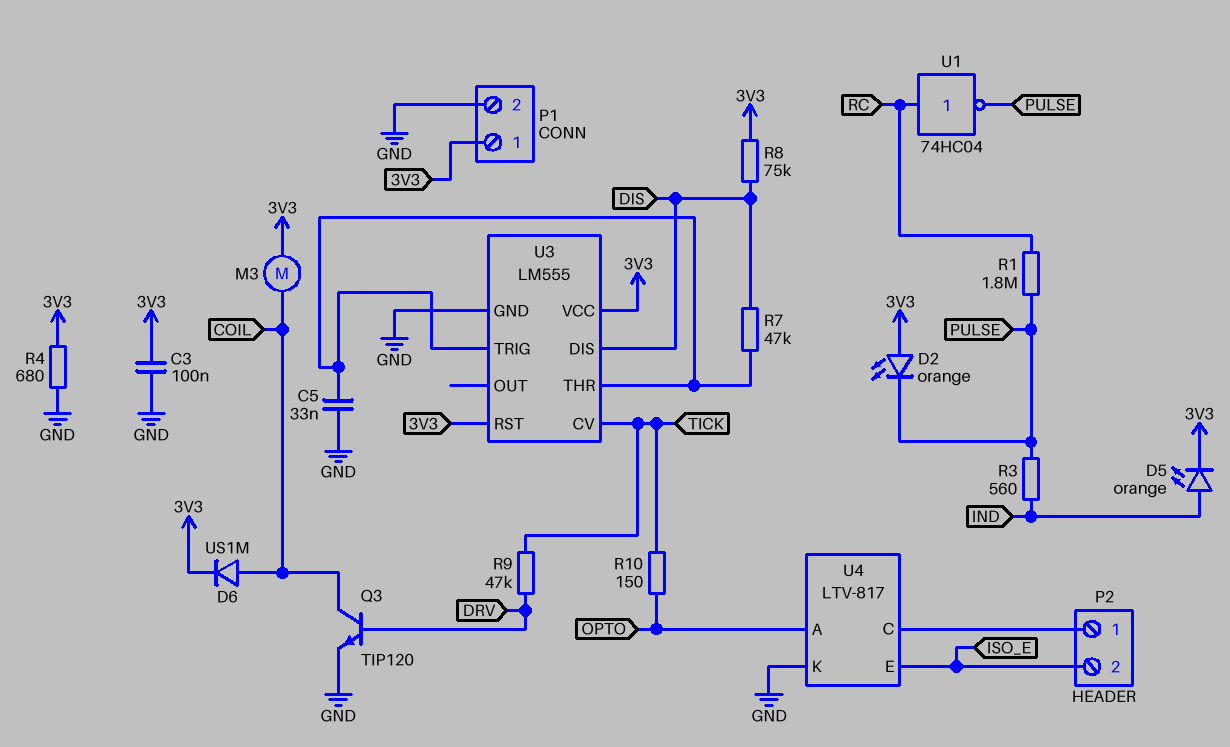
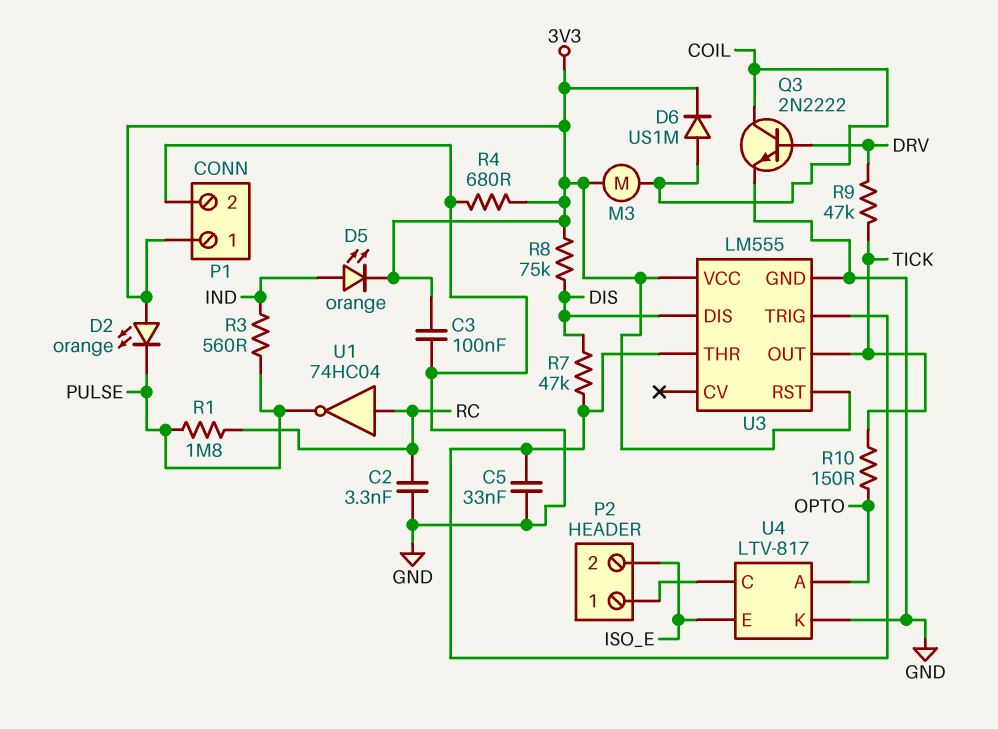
C2: none -> 3.3nF (GND, RC)
Q3: NPN TIP120 (B DRV, C COIL, E GND) -> NPN 2N2222 (B DRV, C COIL, E GND)
U3 pin CV: TICK -> none
U3 pin OUT: none -> TICK

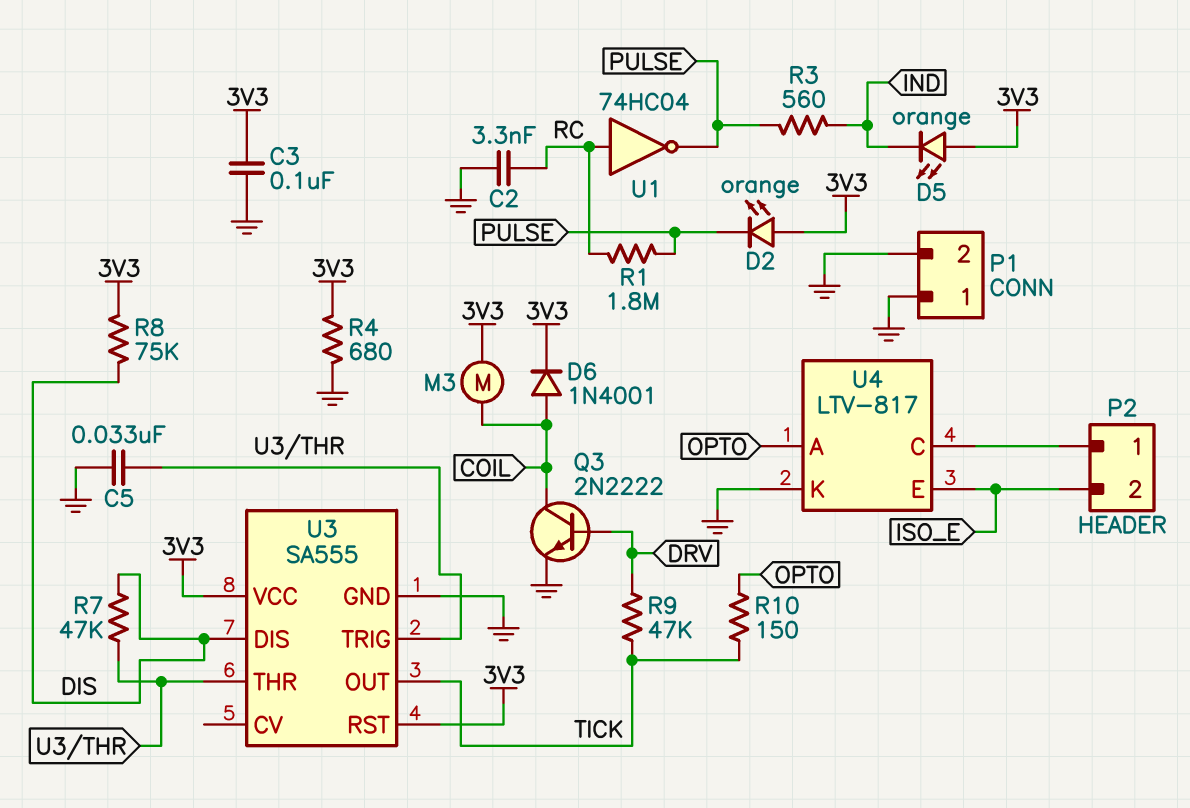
D5: LED orange (A IND, K 3V3) -> LED orange (A 3V3, K IND)
D6: diode US1M (A COIL, K 3V3) -> diode 1N4001 (A COIL, K 3V3)
P1 pin 1: 3V3 -> GND
U3: LM555 -> SA555

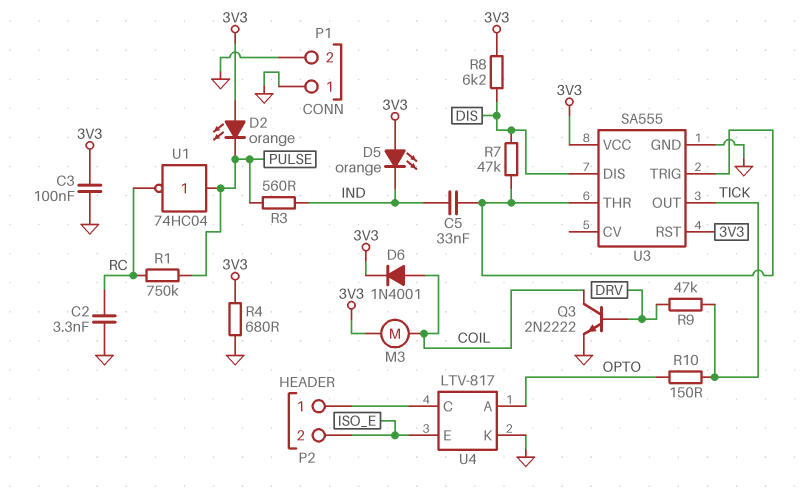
C5: 33nF (GND, U3/THR) -> 33nF (IND, U3/THR)
R1: 1.8M (PULSE, RC) -> 750k (PULSE, RC)
R8: 75k (3V3, DIS) -> 6.2k (3V3, DIS)
U1: NOT 74HC04 (in RC, out PULSE) -> NOT 74HC04 (in PULSE, out RC)

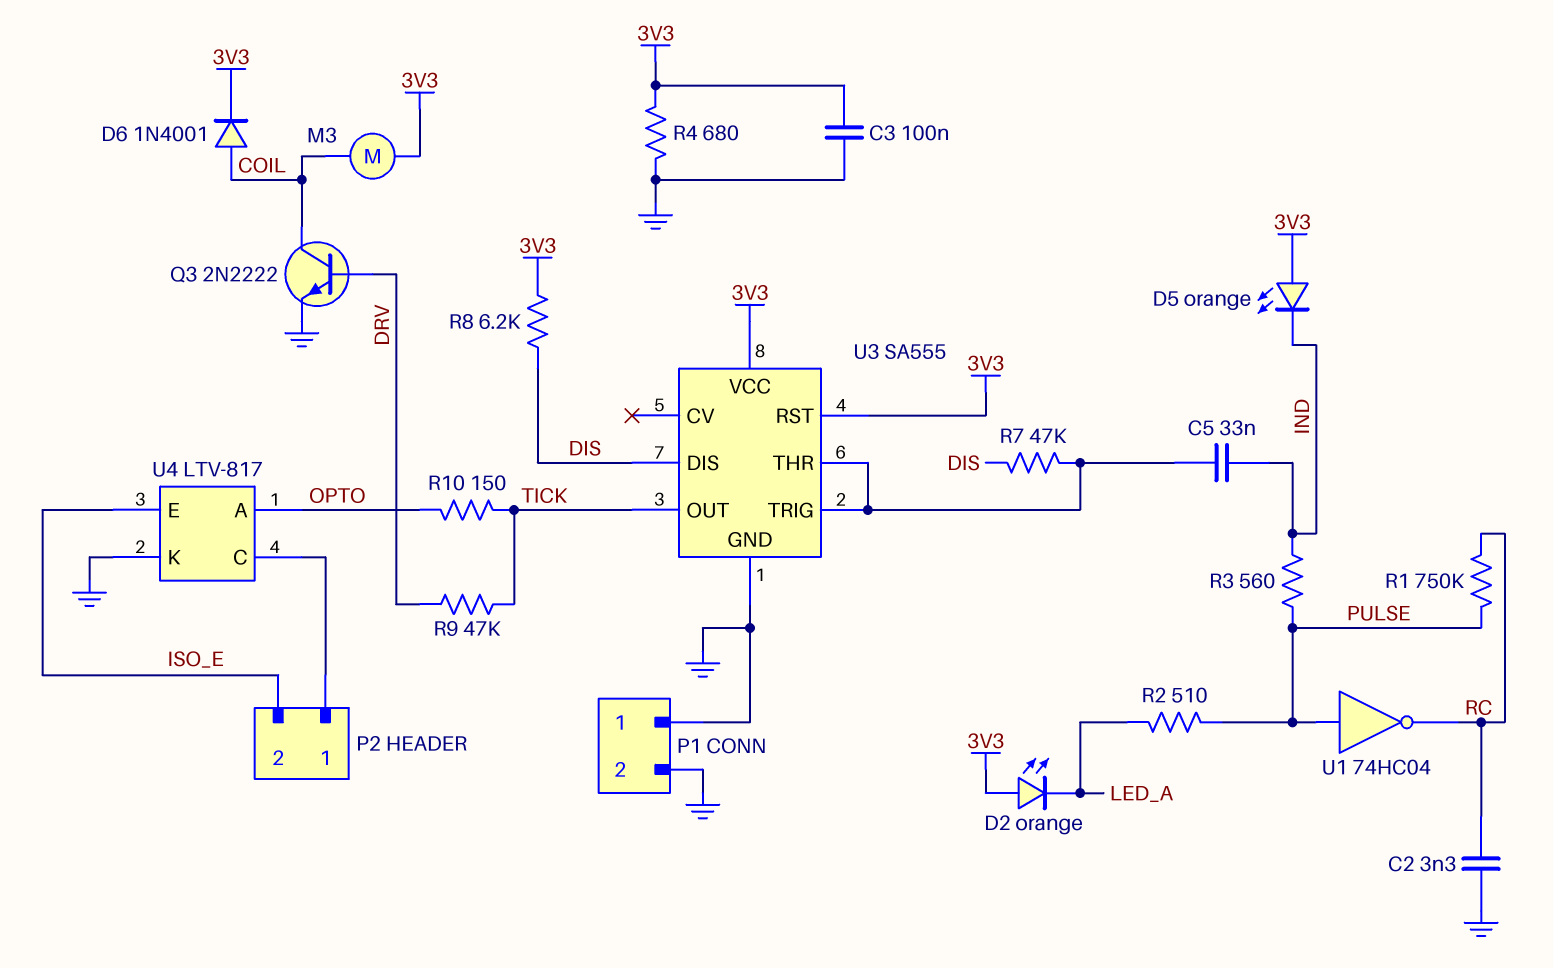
D2: LED orange (A 3V3, K PULSE) -> LED orange (A 3V3, K LED_A)
R2: none -> 510 (LED_A, PULSE)

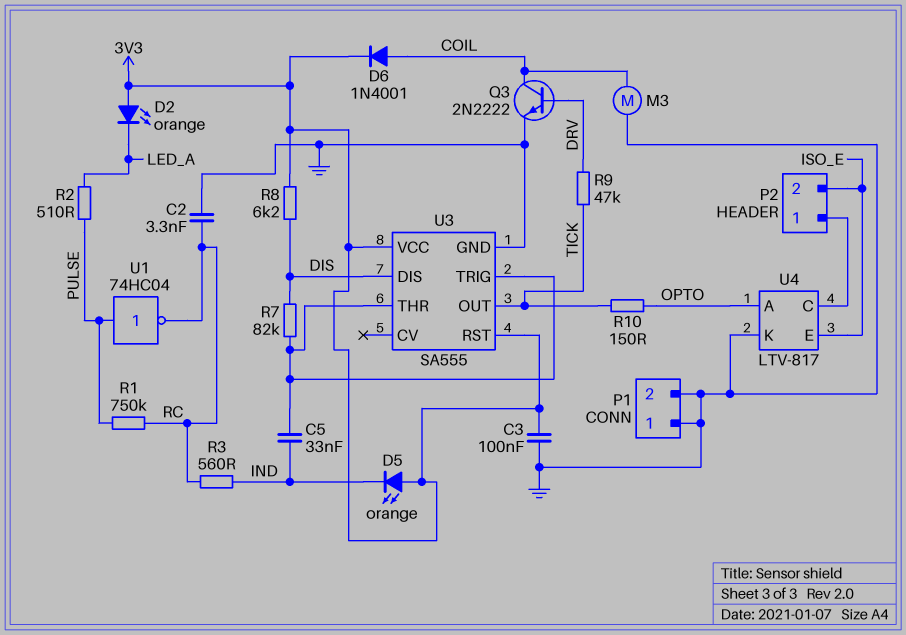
M3: motor (3V3, COIL) -> motor (COIL, GND)
R3: 560 (IND, PULSE) -> 560 (IND, RC)
R4: 680 (3V3, GND) -> none
R7: 47k (DIS, U3/THR) -> 82k (DIS, U3/THR)

